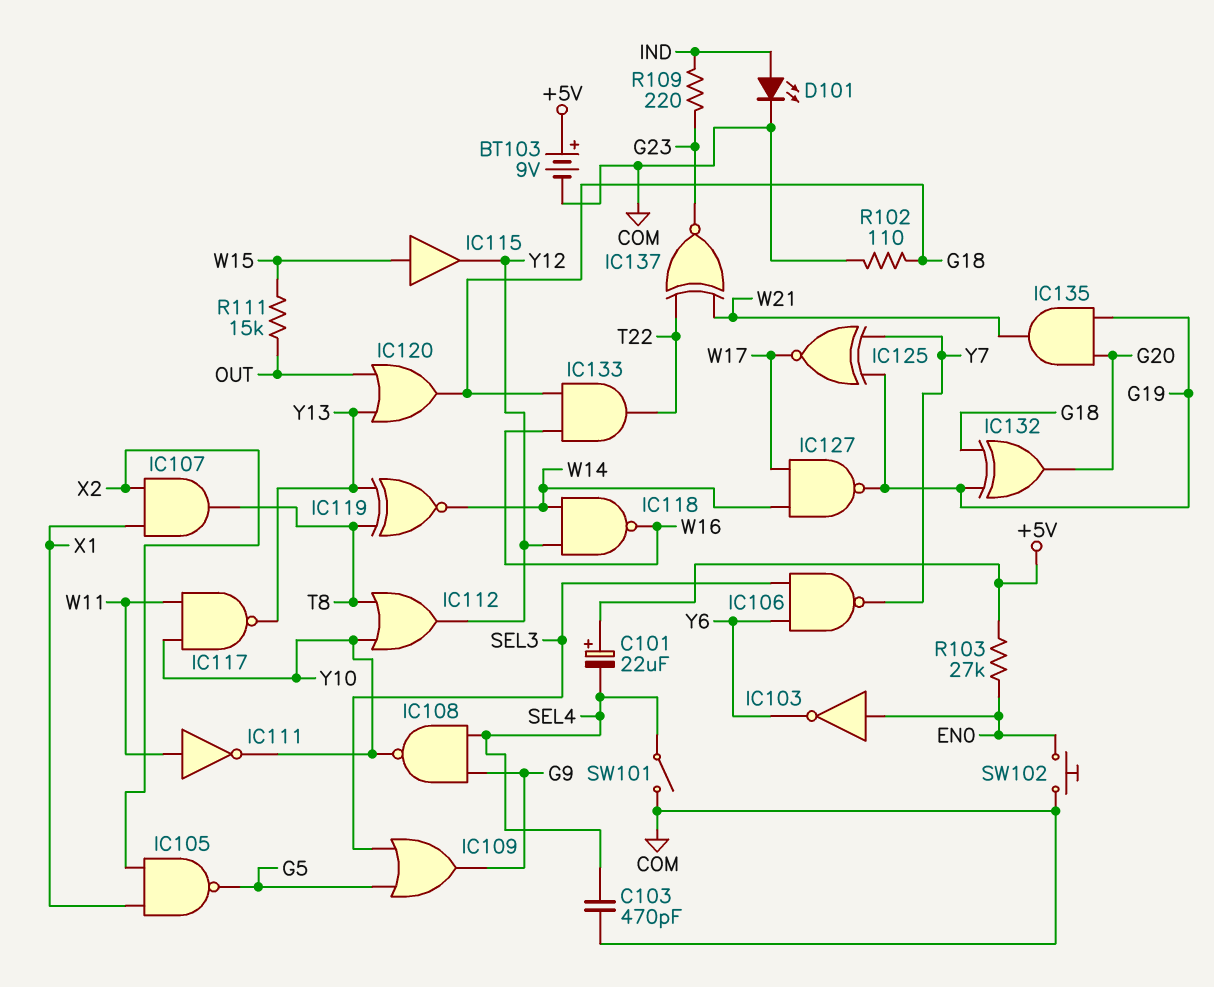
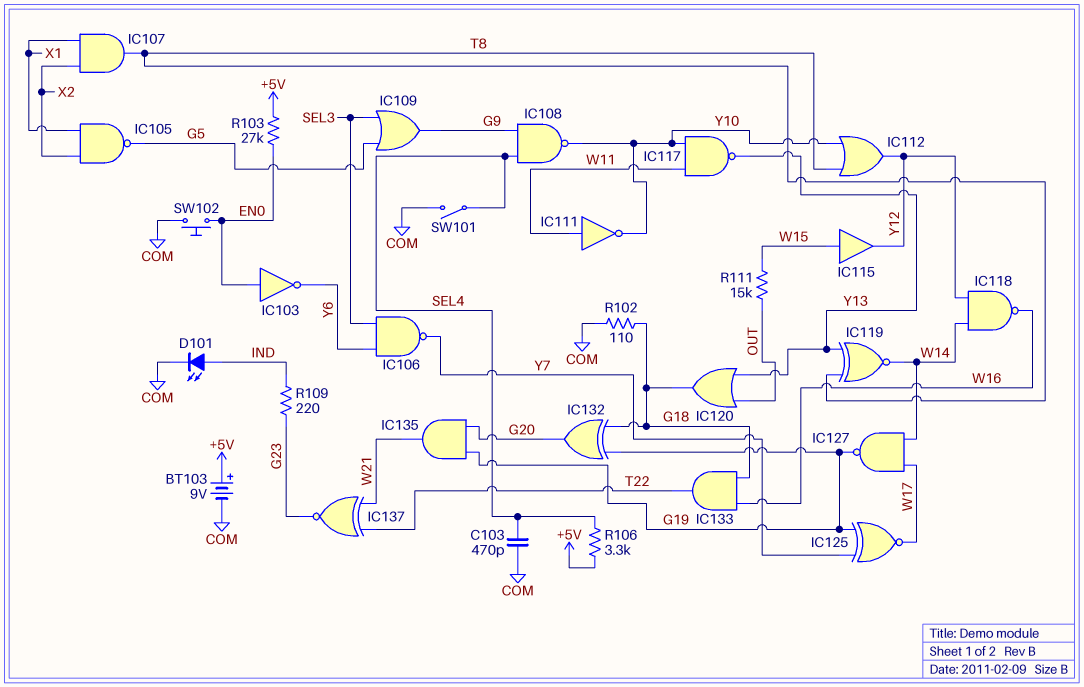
C101: 22uF (plus +5V, minus SEL4) -> none
R106: none -> 3.3k (+5V, SEL4)

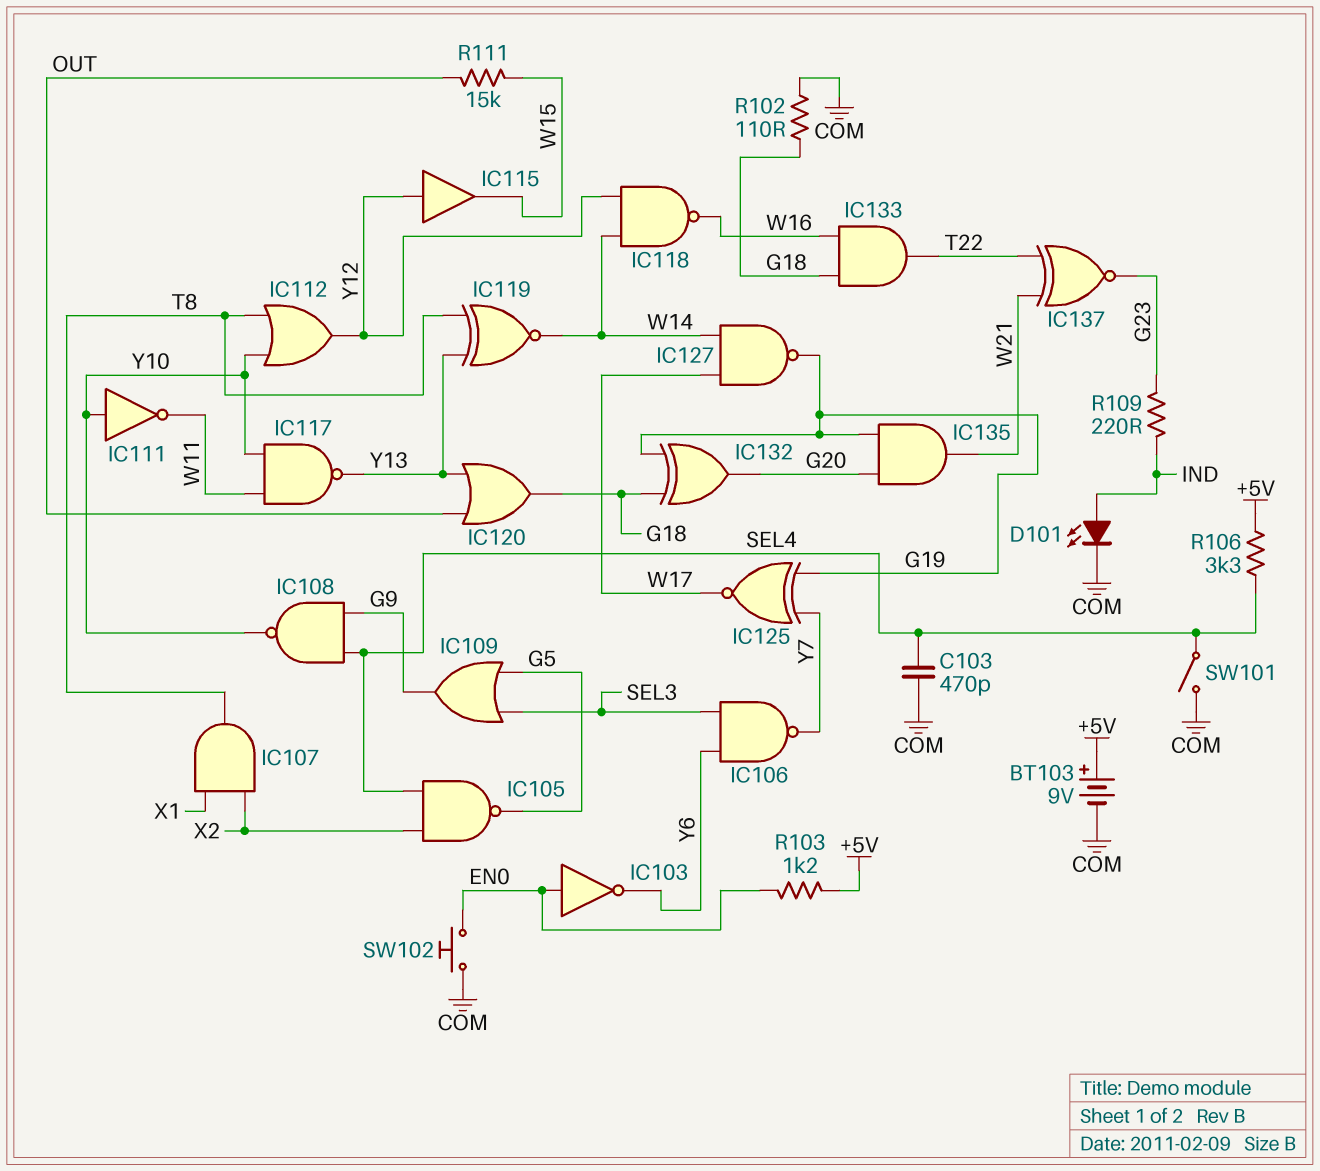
IC105: NAND (in X1, in X2, out G5) -> NAND (in SEL4, in X2, out G5)
IC111: NOT (in W11, out Y10) -> NOT (in Y10, out W11)
IC115: buffer (in W15, out Y12) -> buffer (in Y12, out W15)
R103: 27k (+5V, EN0) -> 1.2k (+5V, EN0)

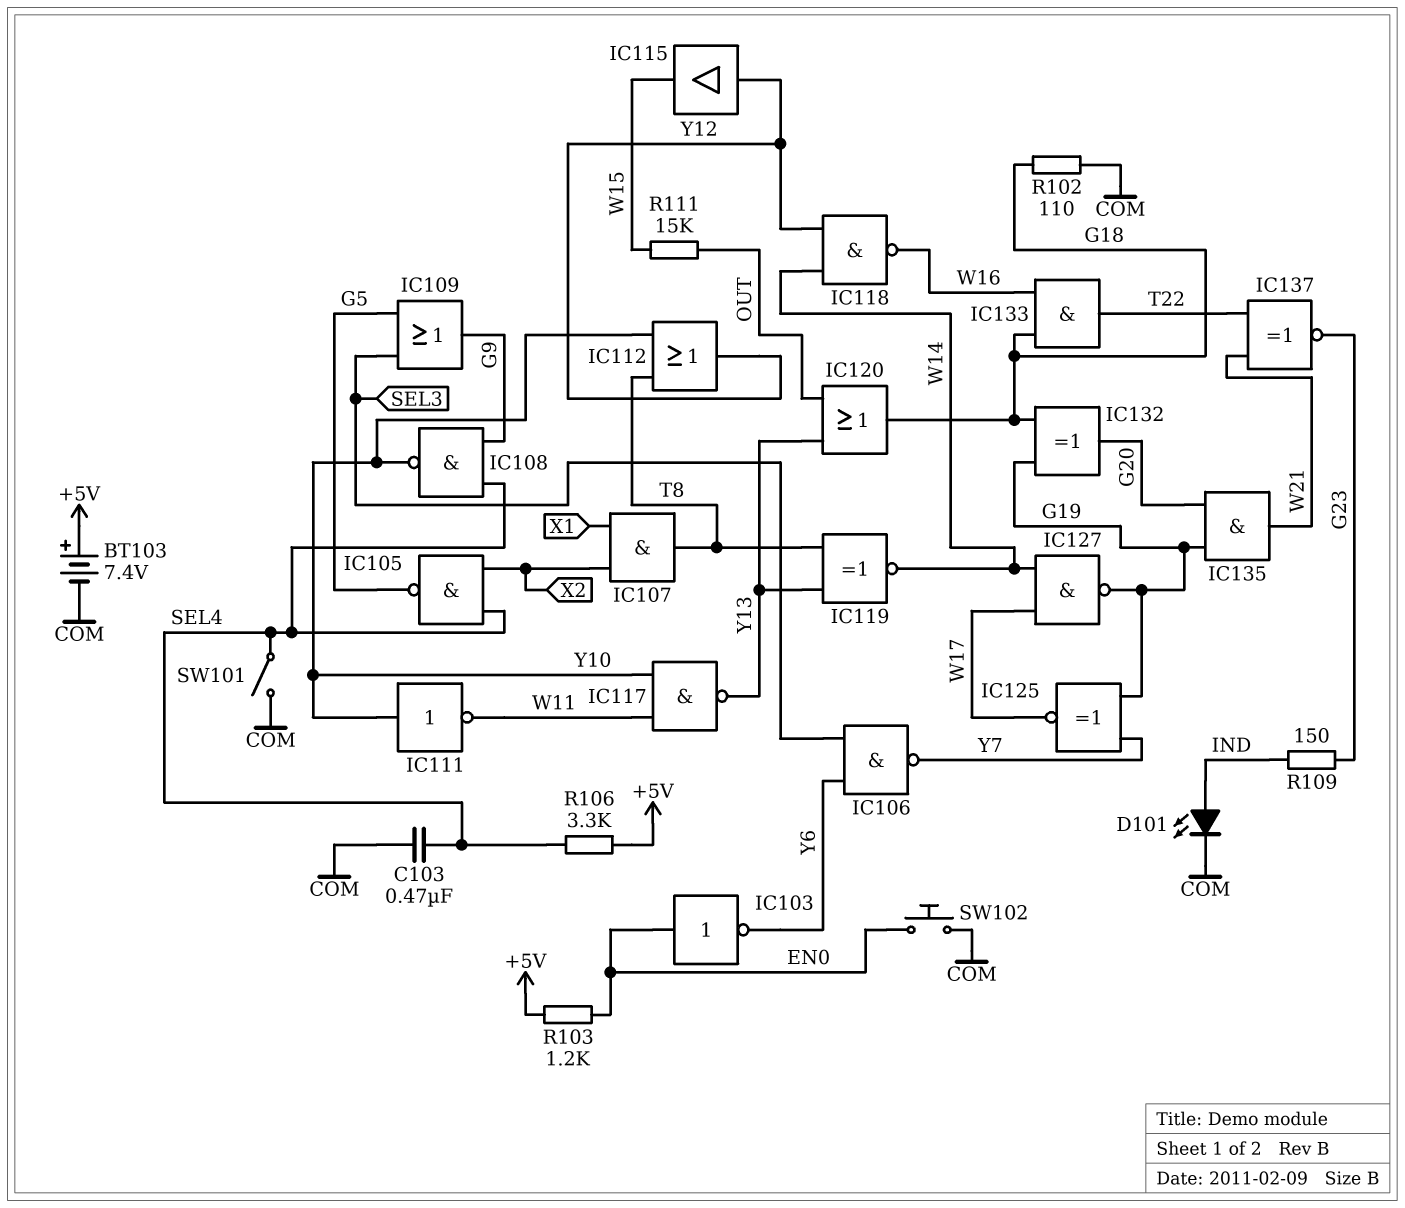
BT103: 9V (plus +5V, minus COM) -> 7.4V (plus +5V, minus COM)
C103: 470pF (COM, SEL4) -> 470nF (COM, SEL4)
R109: 220 (G23, IND) -> 150 (G23, IND)

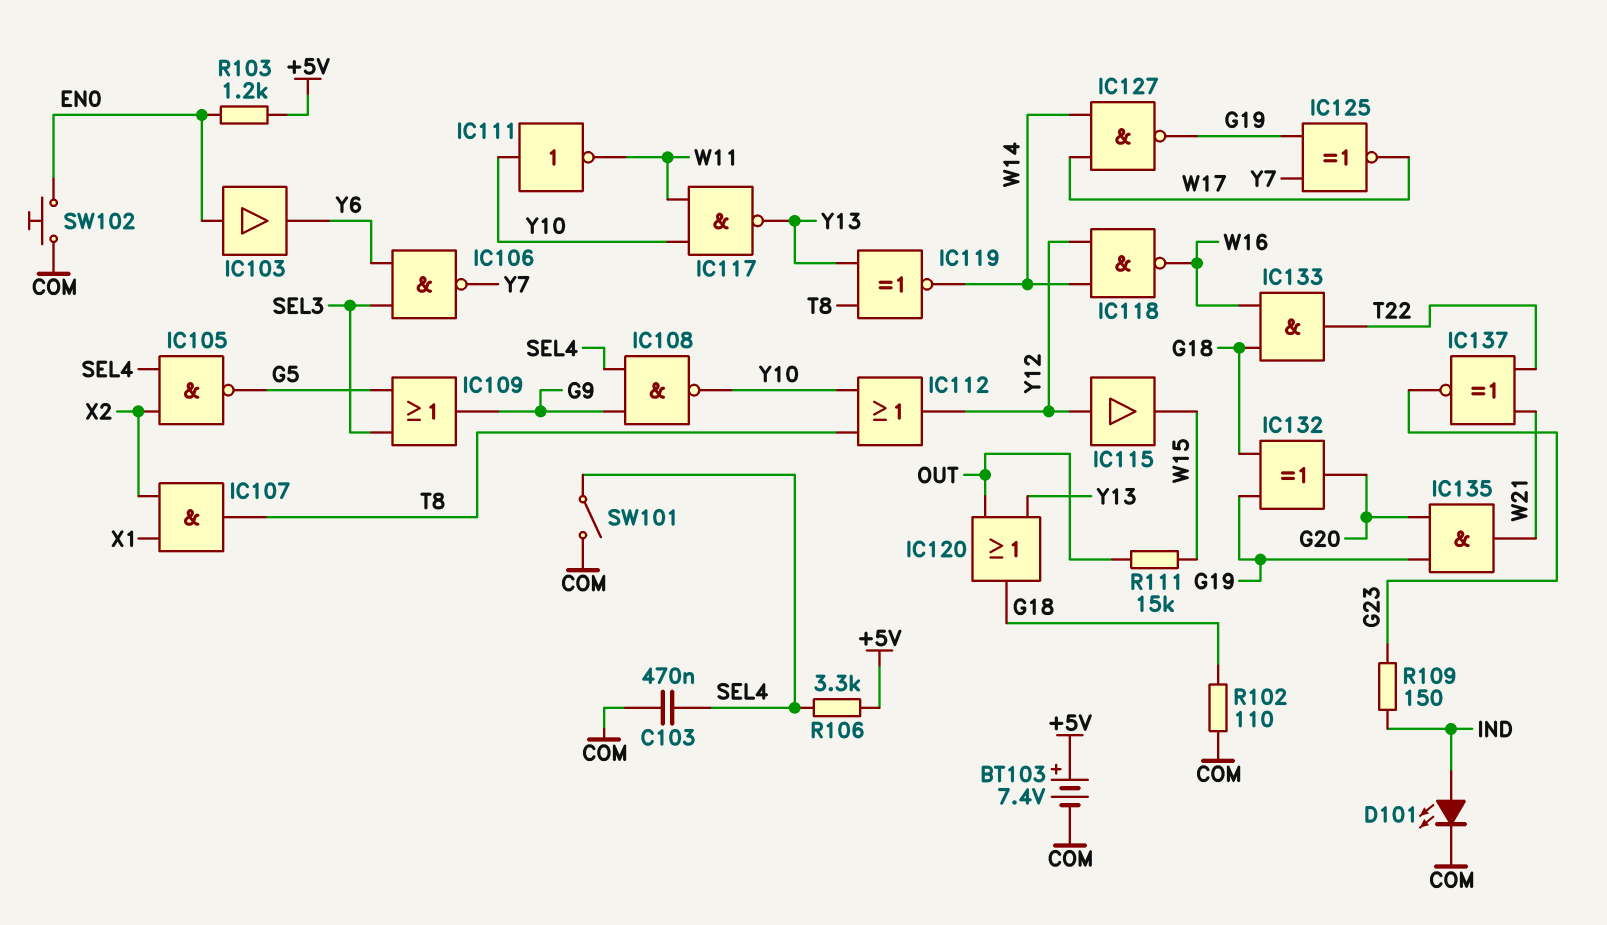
IC103: NOT (in EN0, out Y6) -> buffer (in EN0, out Y6)

